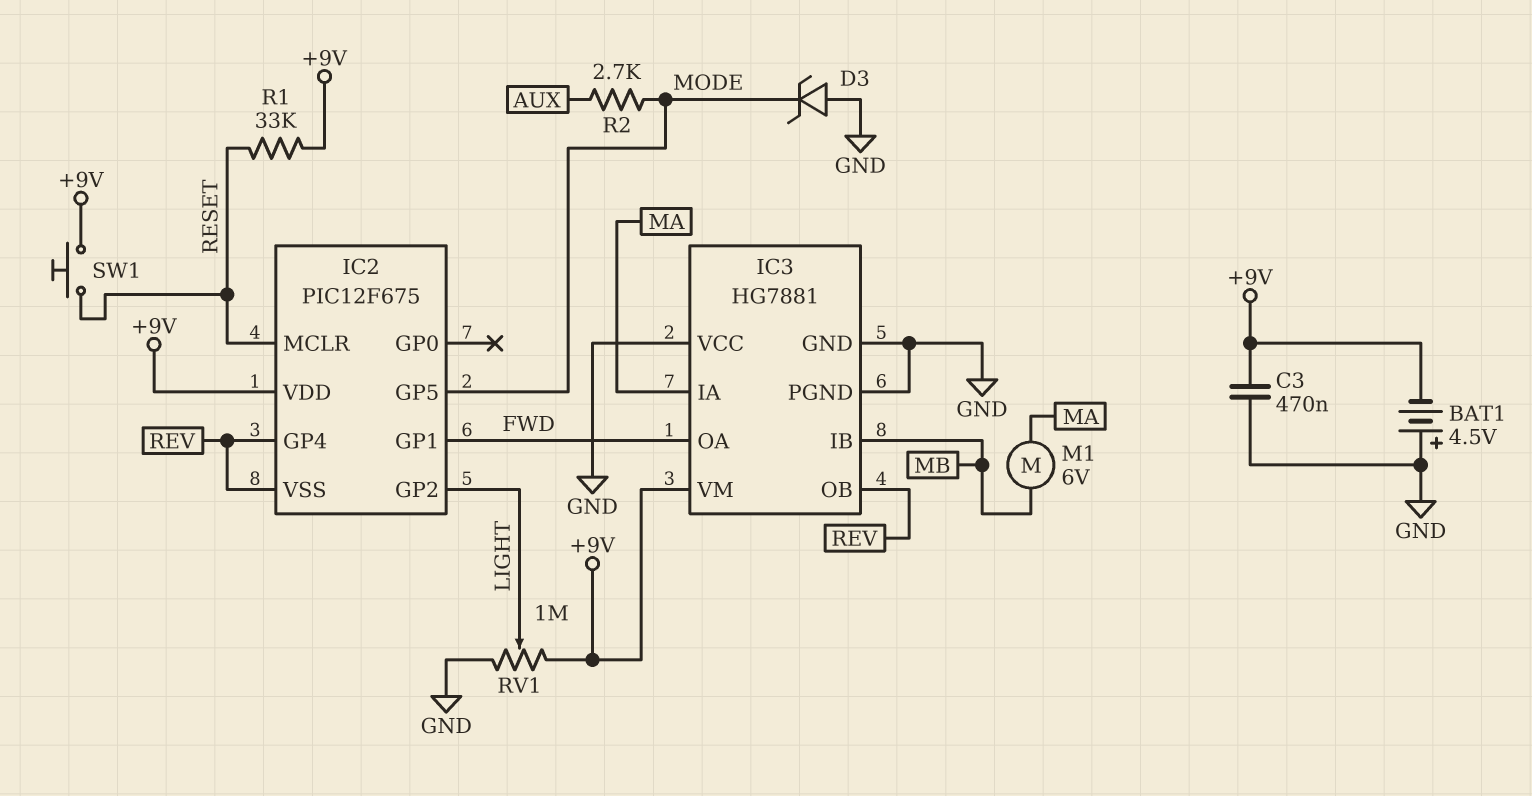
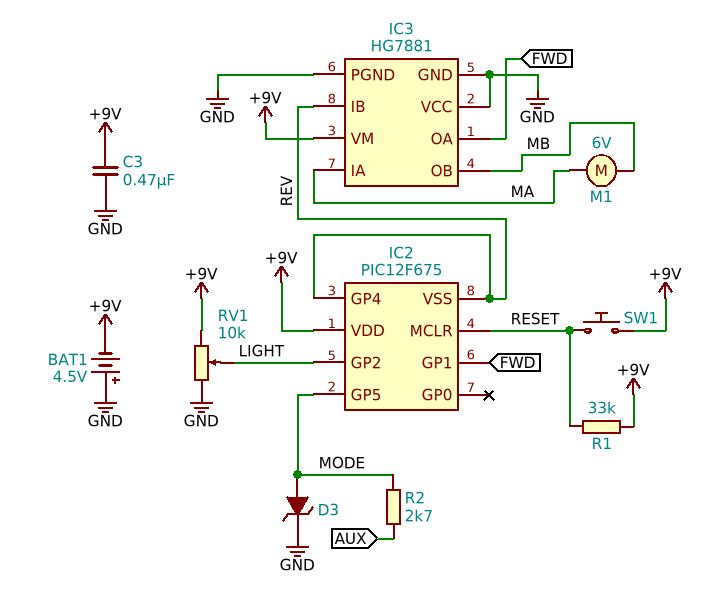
D3: zener (A GND, K MODE) -> zener (A MODE, K GND)
IC3 pin IB: MB -> REV
IC3 pin OB: REV -> MB
RV1: 1M (+9V, GND, wiper LIGHT) -> 10k (+9V, GND, wiper LIGHT)

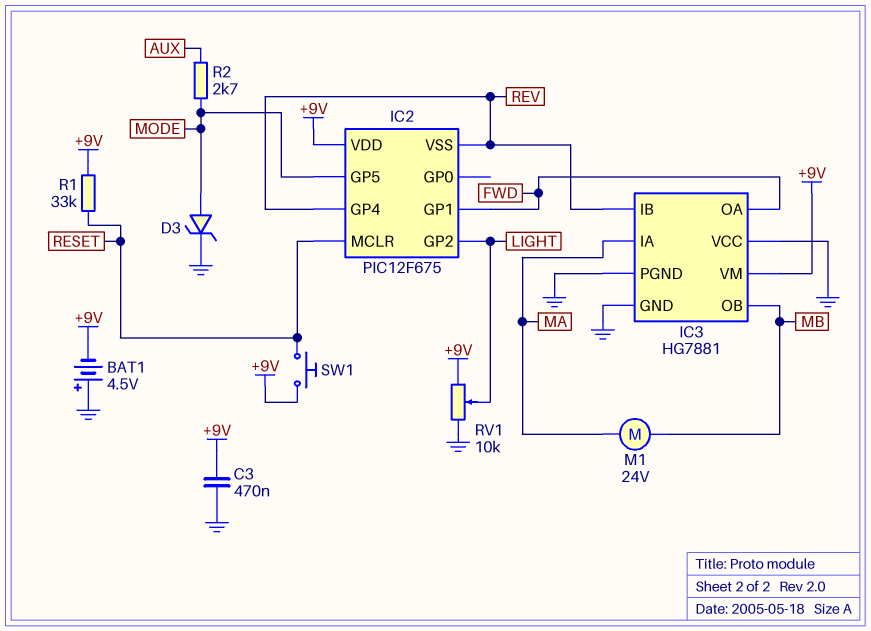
M1: motor 6V (MA, MB) -> motor 24V (MA, MB)

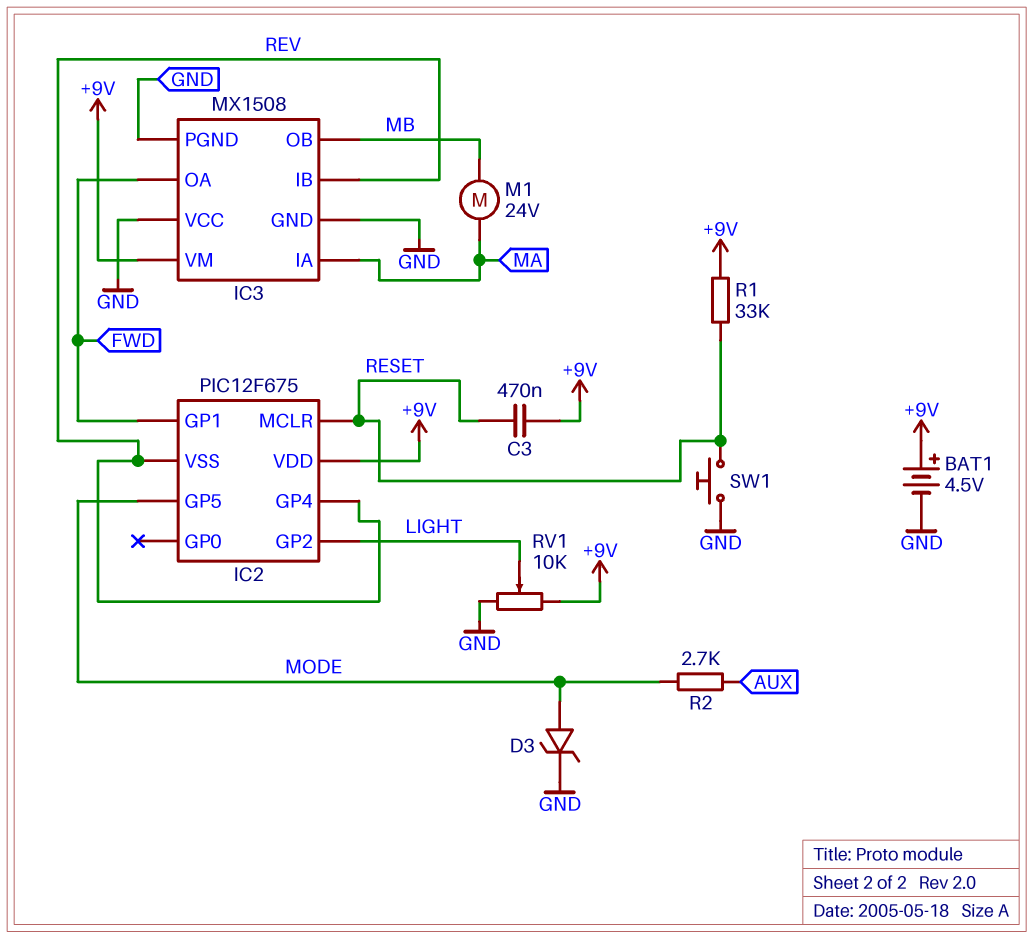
BAT1: 4.5V (plus GND, minus +9V) -> 4.5V (plus +9V, minus GND)
C3: 470nF (+9V, GND) -> 470nF (+9V, RESET)
IC3: HG7881 -> MX1508
SW1: button (+9V, RESET) -> button (GND, RESET)

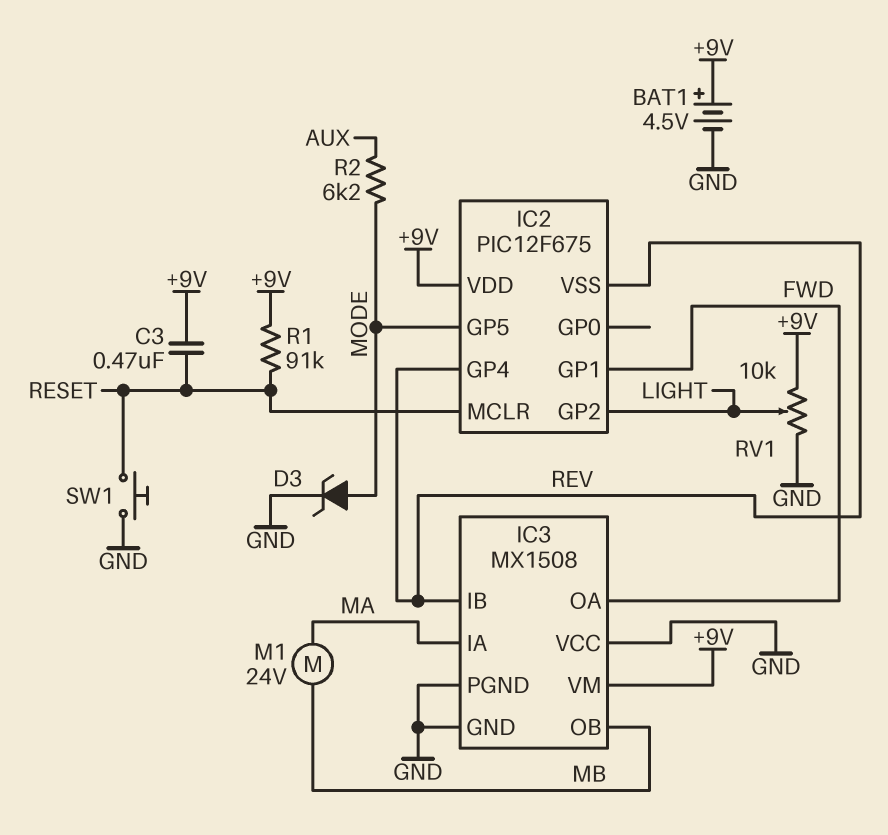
R1: 33k (+9V, RESET) -> 91k (+9V, RESET)
R2: 2.7k (AUX, MODE) -> 6.2k (AUX, MODE)

